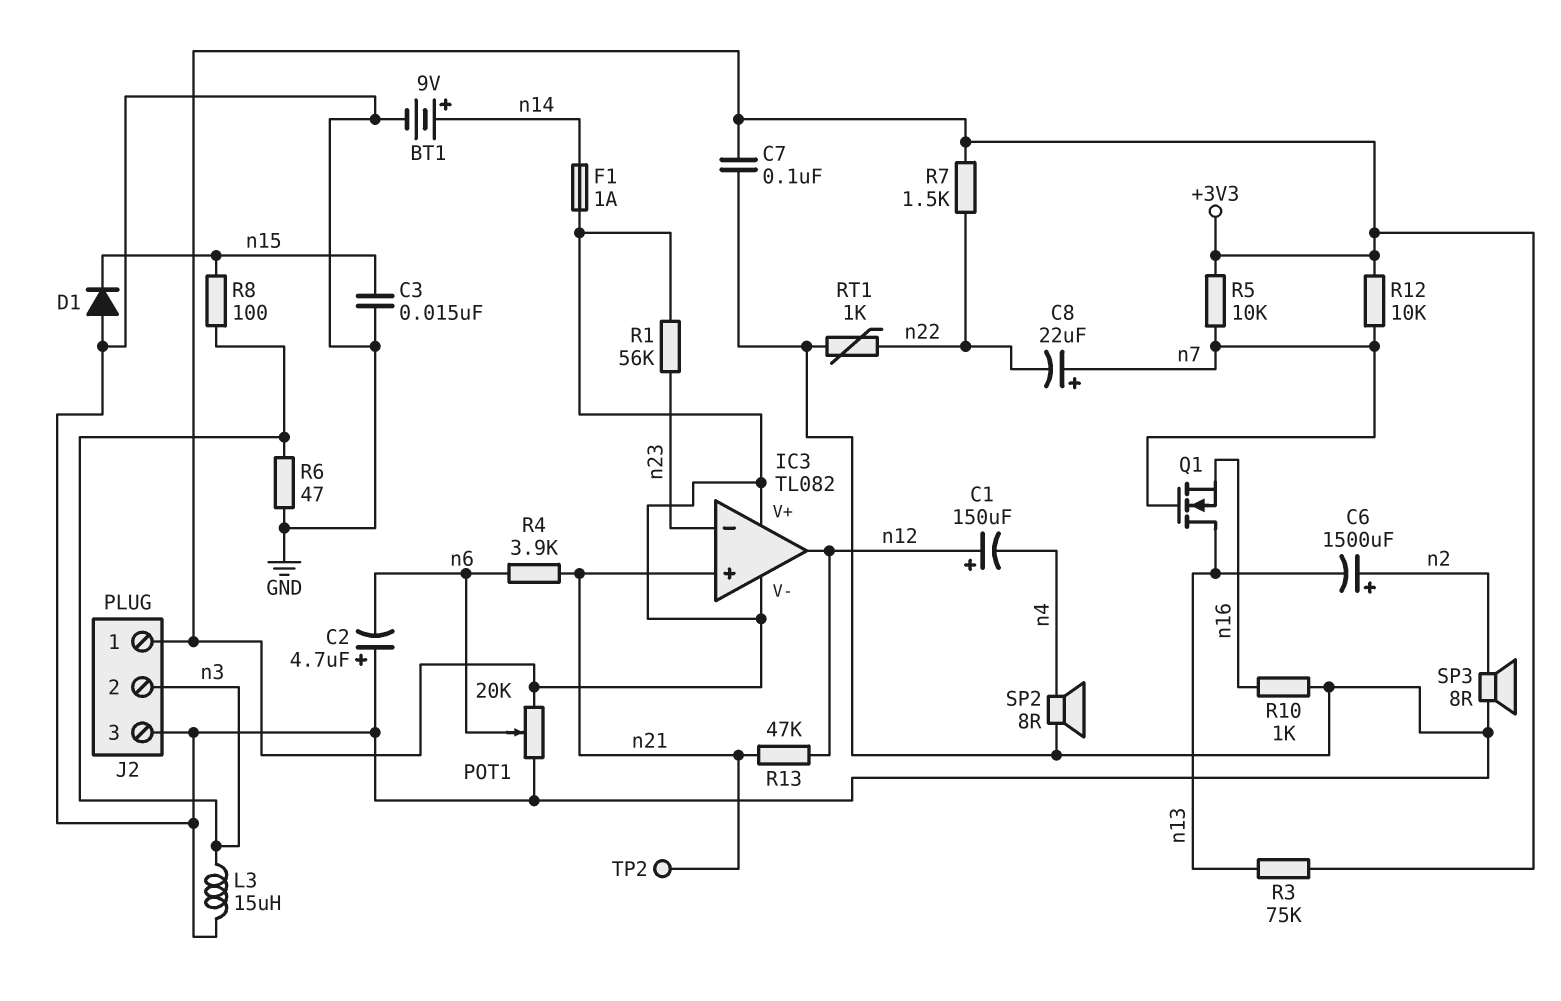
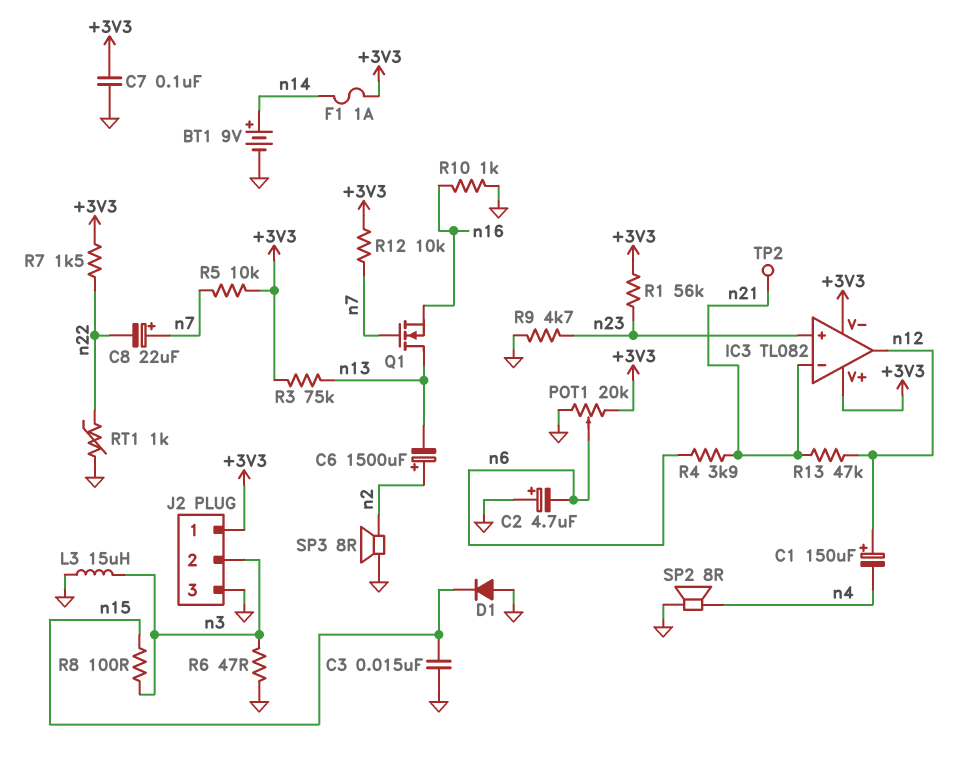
IC3 pin in+: n21 -> n23
IC3 pin in-: n23 -> n21
R9: none -> 4.7k (GND, n23)

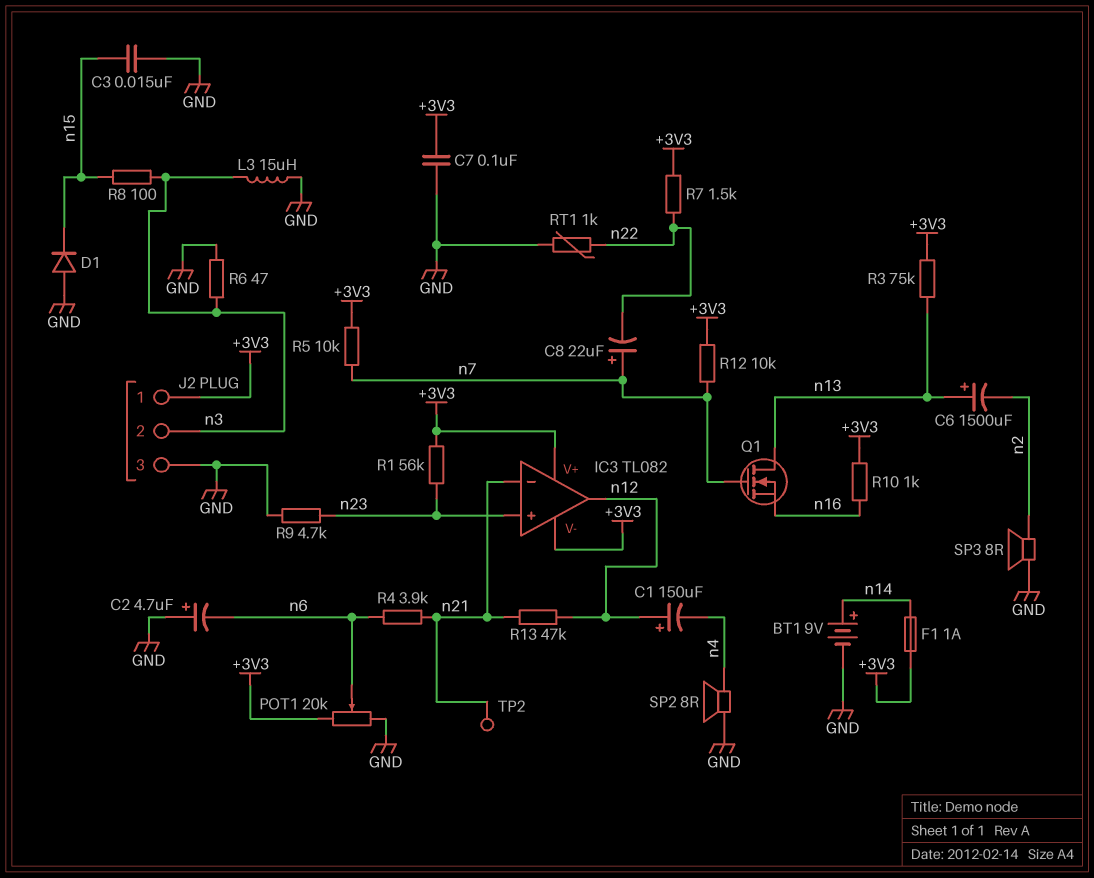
C6: 1500uF (plus n2, minus n13) -> 1500uF (plus n13, minus n2)
R10: 1k (GND, n16) -> 1k (+3V3, n16)

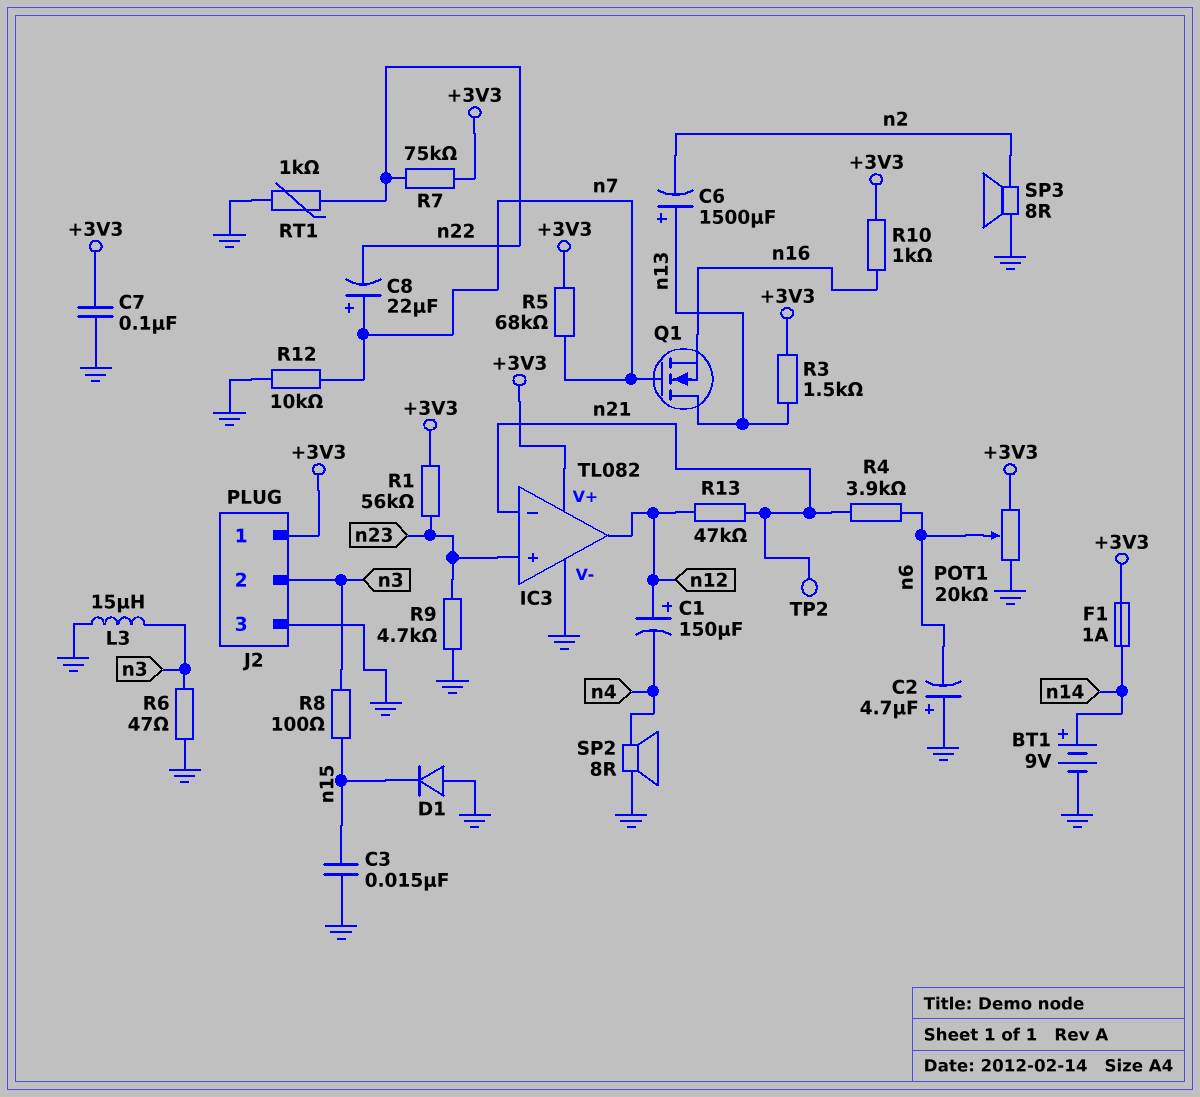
IC3 pin V-: +3V3 -> GND
R3: 75k (+3V3, n13) -> 1.5k (+3V3, n13)
R5: 10k (+3V3, n7) -> 68k (+3V3, n7)
R7: 1.5k (+3V3, n22) -> 75k (+3V3, n22)
R12: 10k (+3V3, n7) -> 10k (GND, n7)

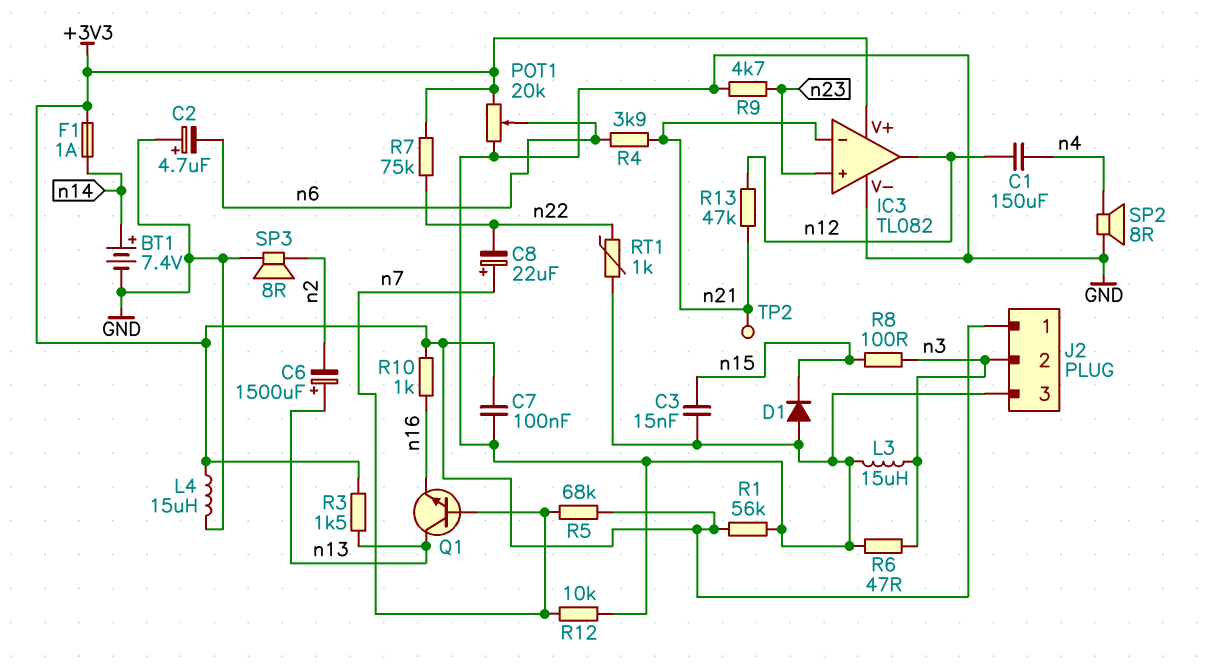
BT1: 9V (plus n14, minus GND) -> 7.4V (plus n14, minus GND)
C1: 150uF (plus n12, minus n4) -> 150uF (n4, n12)
L4: none -> 15uH (+3V3, GND)
Q1: NMOS (G n7, D n13, S n16) -> NPN (B n7, C n13, E n16)
R1: 56k (+3V3, n23) -> 56k (+3V3, GND)

